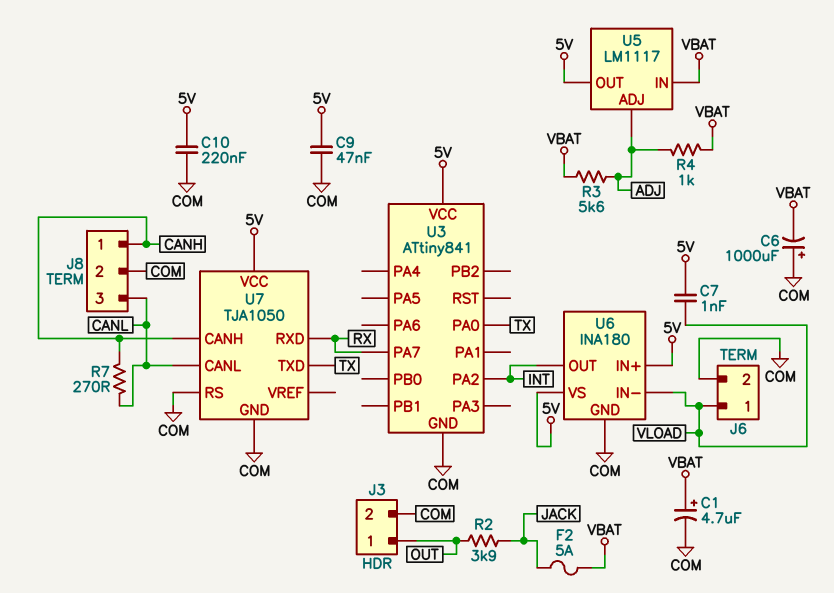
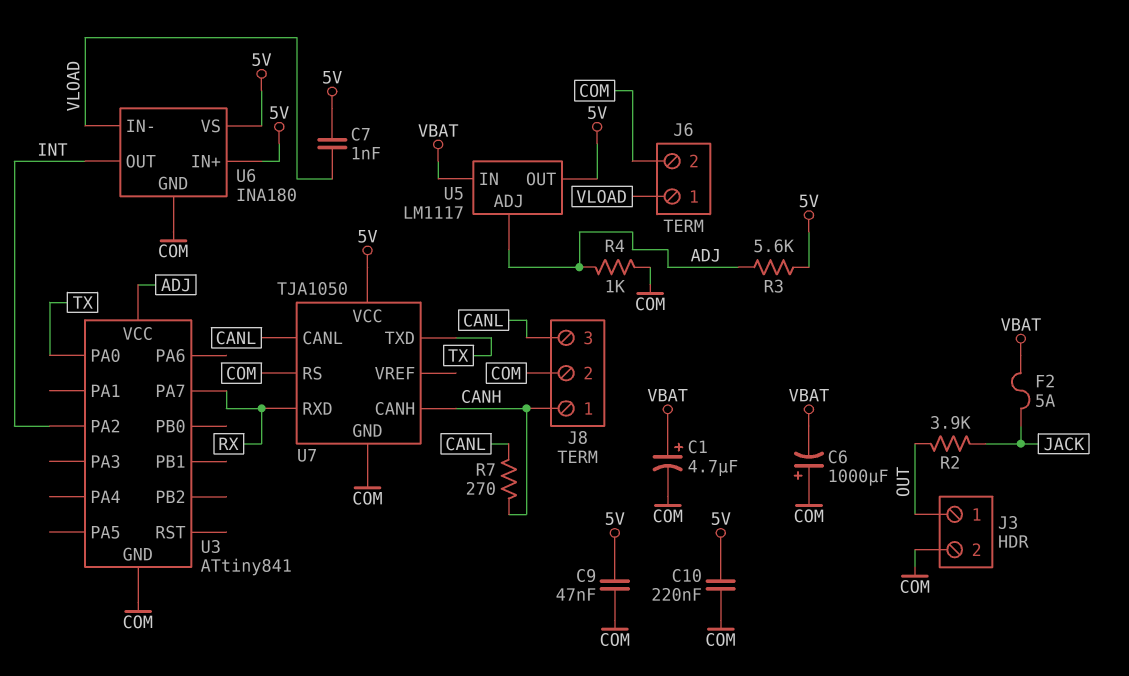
R3: 5.6k (ADJ, VBAT) -> 5.6k (5V, ADJ)
R4: 1k (ADJ, VBAT) -> 1k (ADJ, COM)
U3 pin VCC: 5V -> ADJ

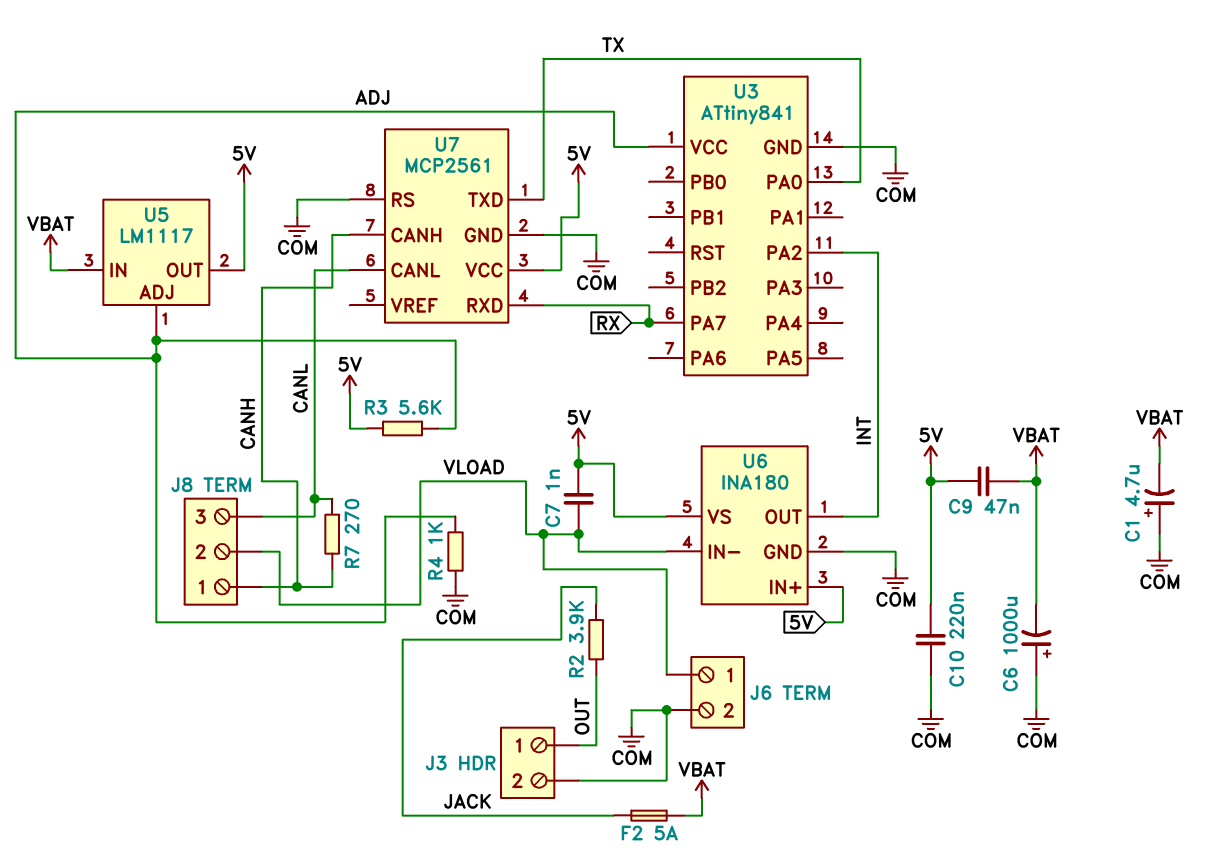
C1: 4.7uF (plus VBAT, minus COM) -> 4.7uF (plus COM, minus VBAT)
C9: 47nF (5V, COM) -> 47nF (5V, VBAT)
J8 pin 2: COM -> VLOAD
U7: TJA1050 -> MCP2561

